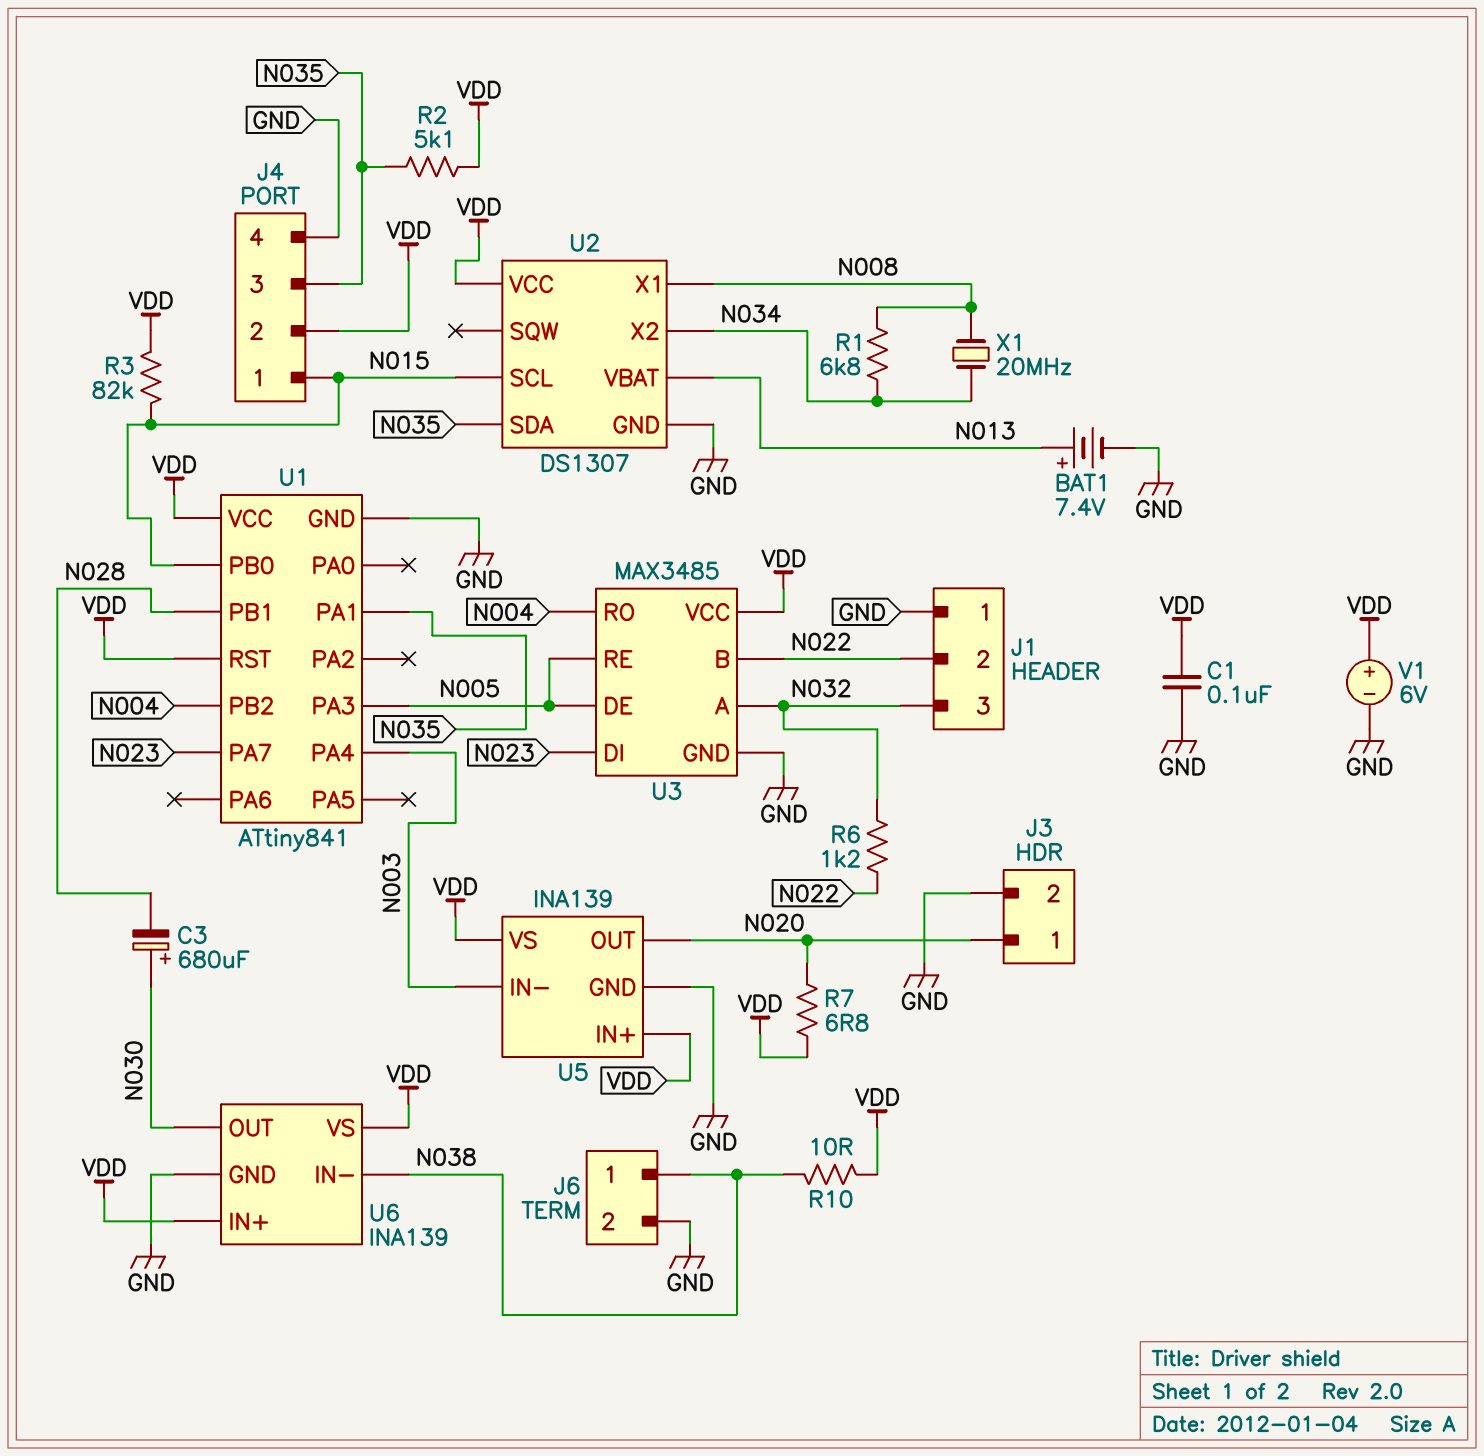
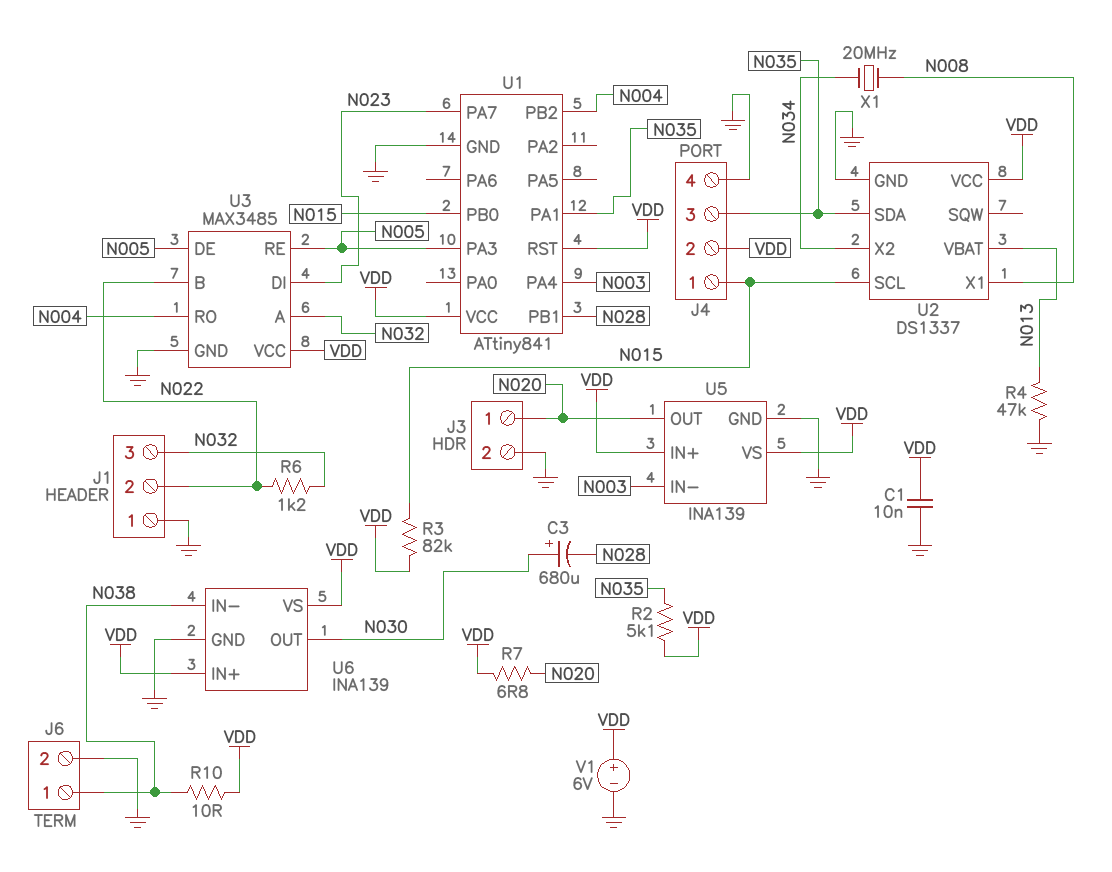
BAT1: 7.4V (plus N013, minus GND) -> none
C1: 100nF (GND, VDD) -> 10nF (GND, VDD)
R1: 6.8k (N008, N034) -> none
R4: none -> 47k (GND, N013)
U2: DS1307 -> DS1337

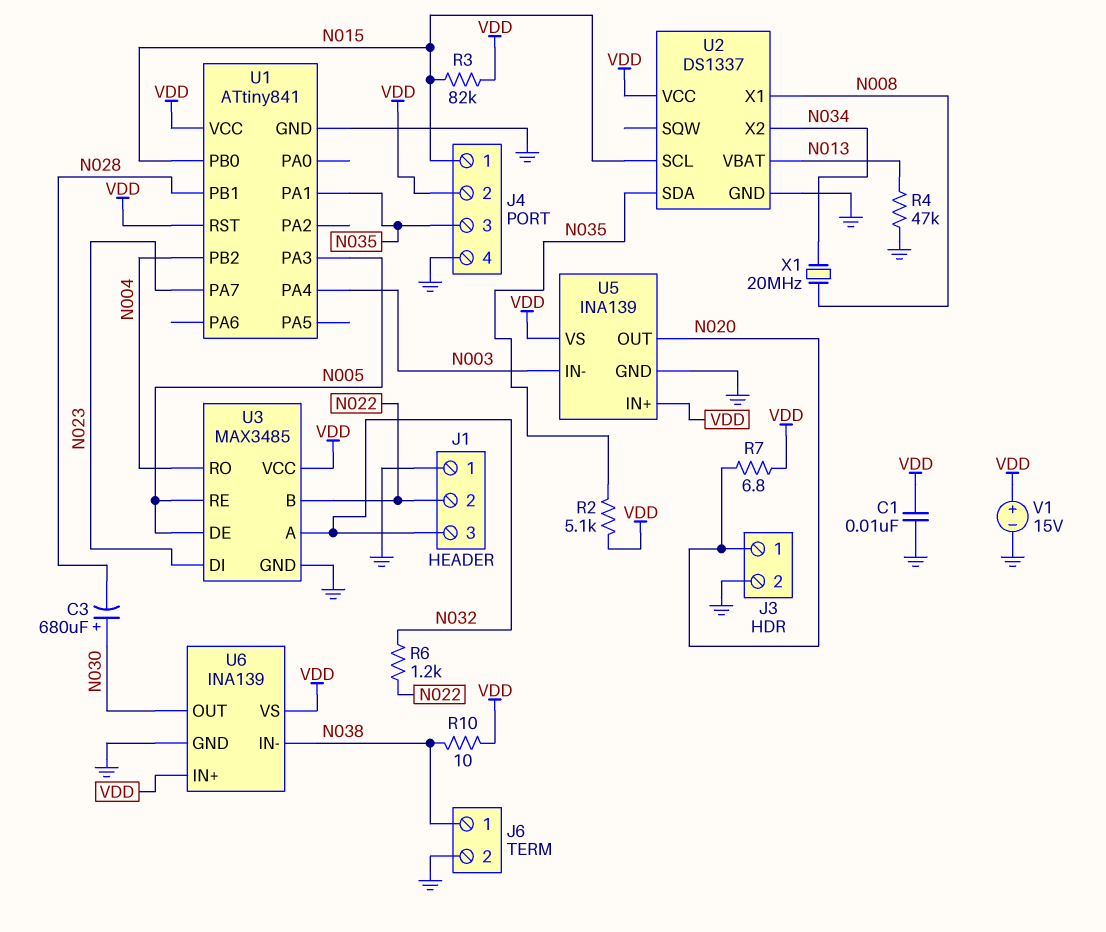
V1: 6V (plus VDD, minus GND) -> 15V (plus VDD, minus GND)

